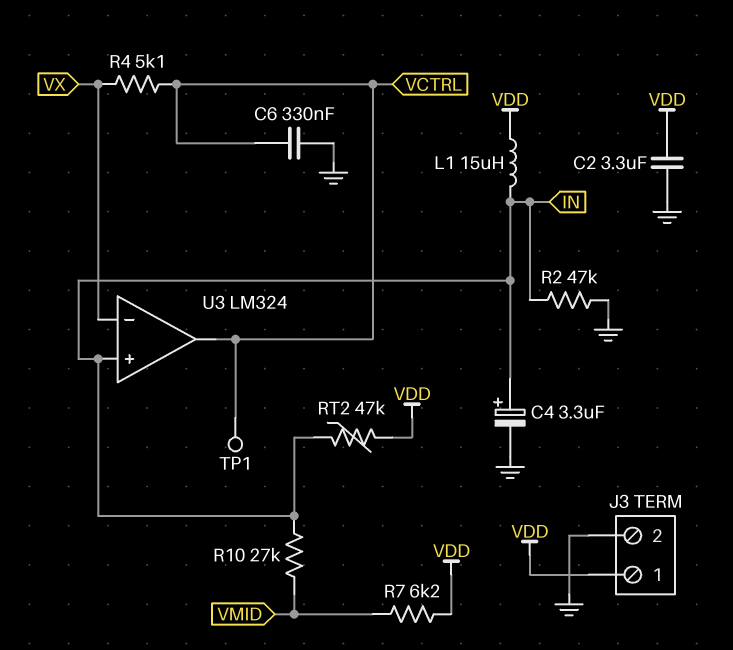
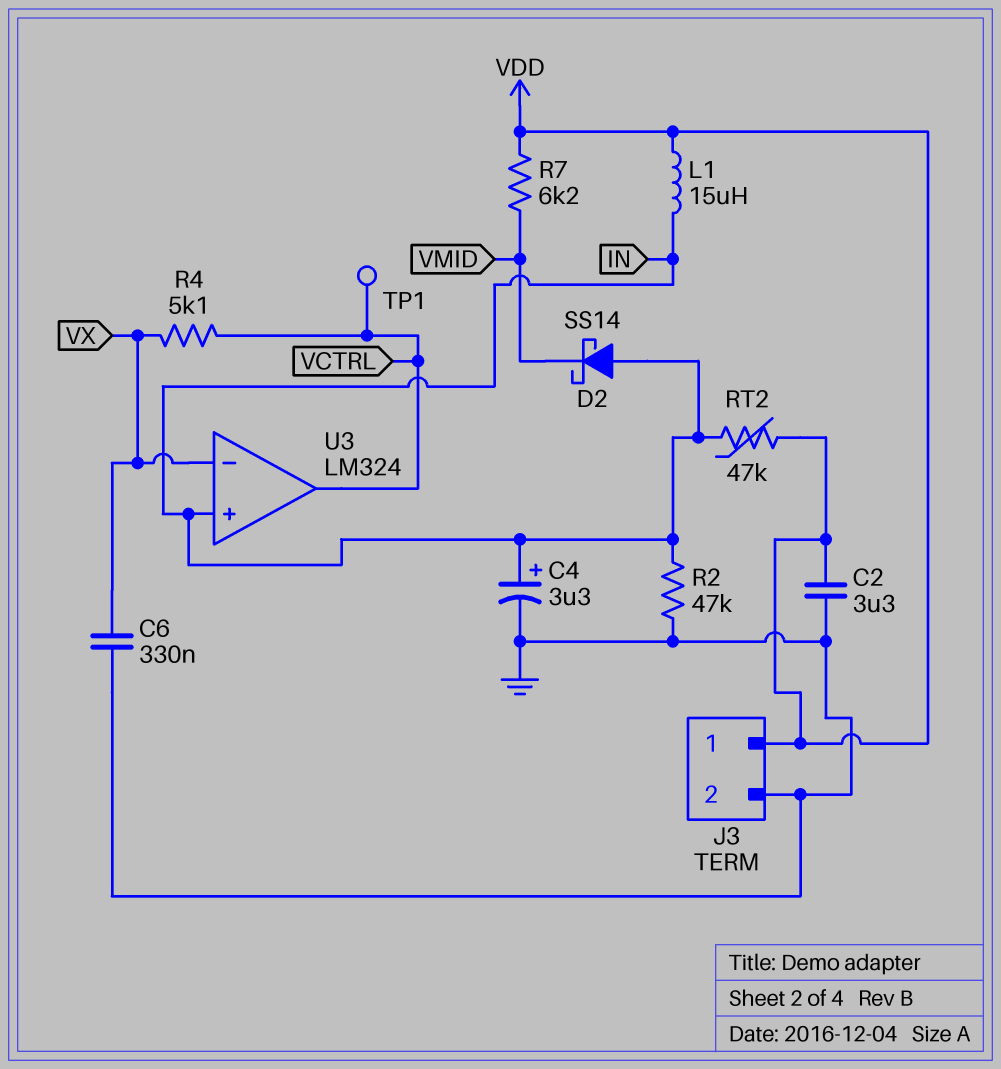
C6: 330nF (GND, VCTRL) -> 330nF (GND, VX)
D2: none -> schottky SS14 (A IN, K VMID)
R10: 27k (IN, VMID) -> none

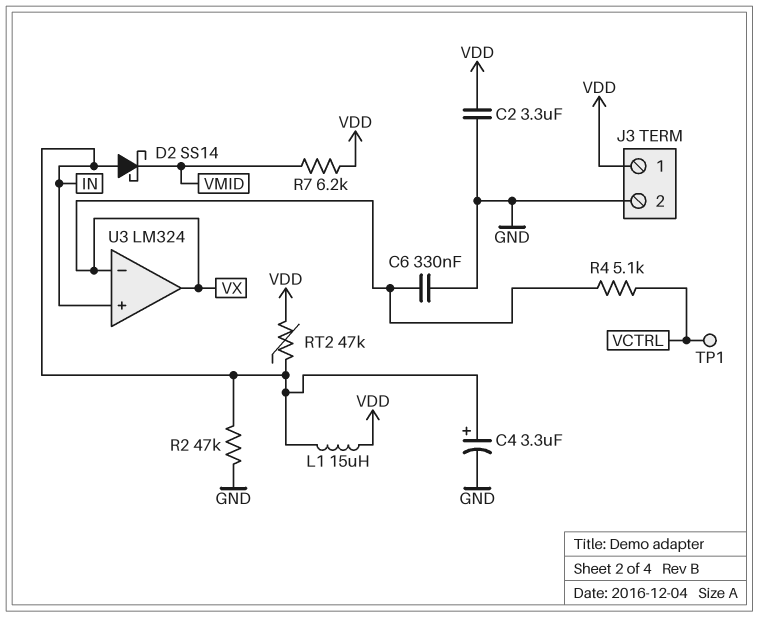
U3 pin out: VCTRL -> VX

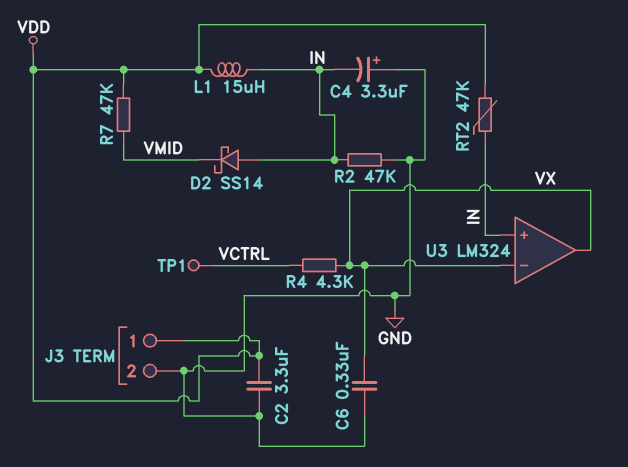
C4: 3.3uF (plus IN, minus GND) -> 3.3uF (plus GND, minus IN)
R4: 5.1k (VCTRL, VX) -> 4.3k (VCTRL, VX)
R7: 6.2k (VDD, VMID) -> 47k (VDD, VMID)

